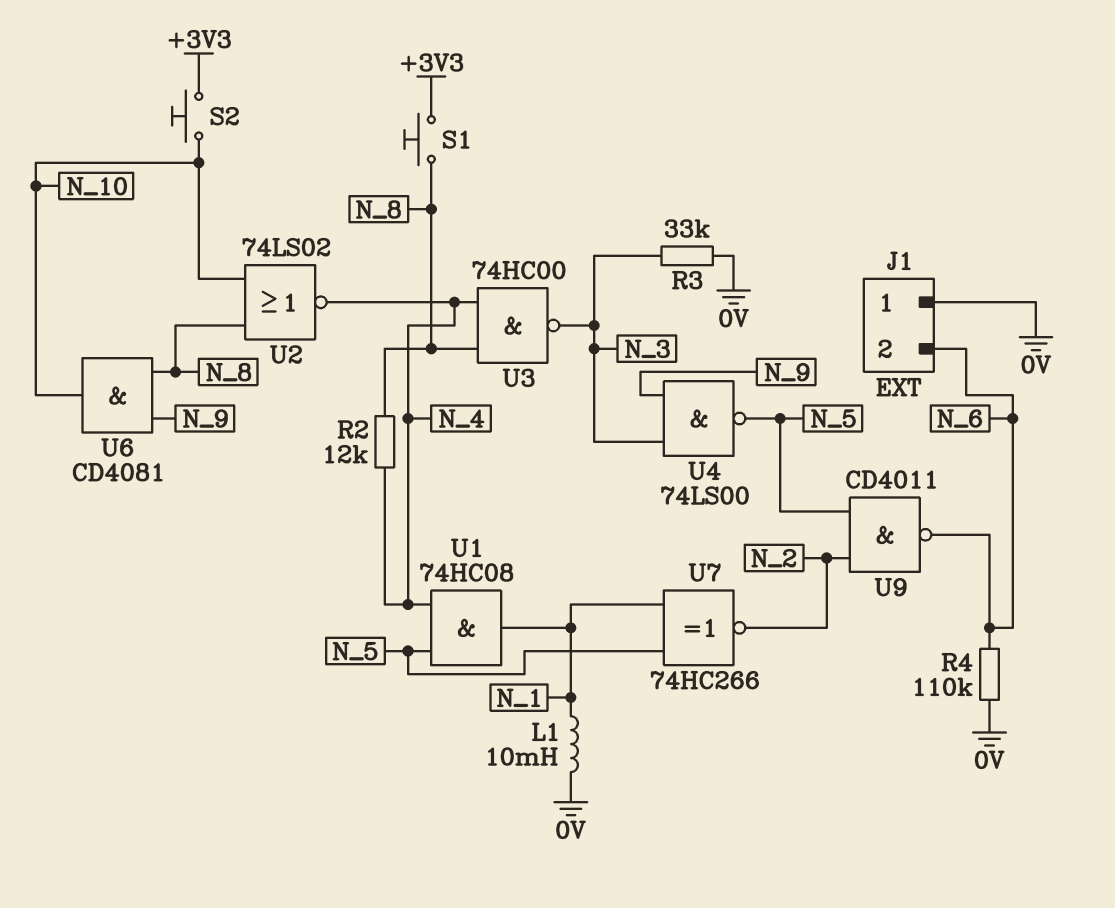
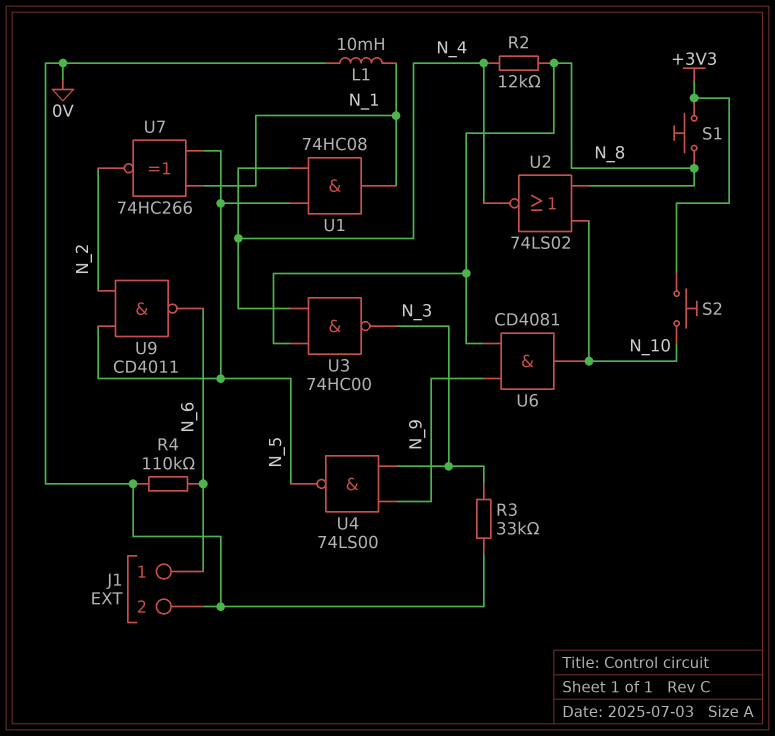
J1 pin 1: 0V -> N_6
J1 pin 2: N_6 -> 0V

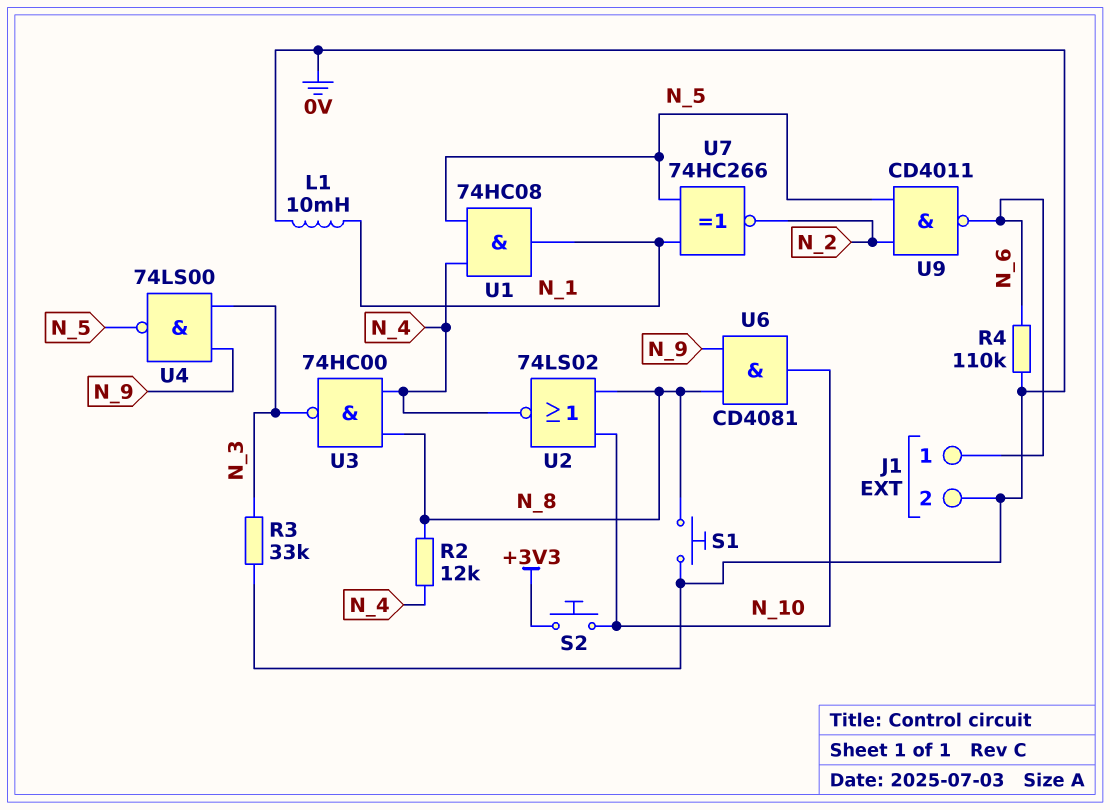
S1: button (+3V3, N_8) -> button (0V, N_8)

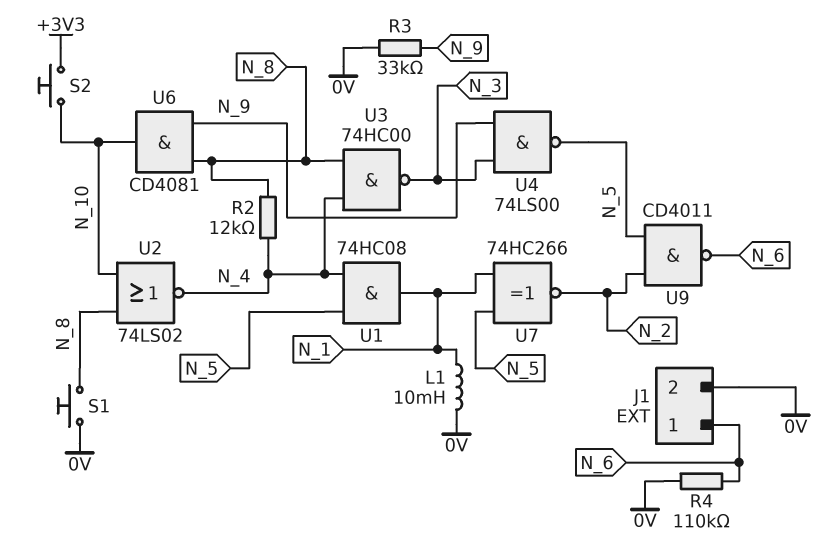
R3: 33k (0V, N_3) -> 33k (0V, N_9)

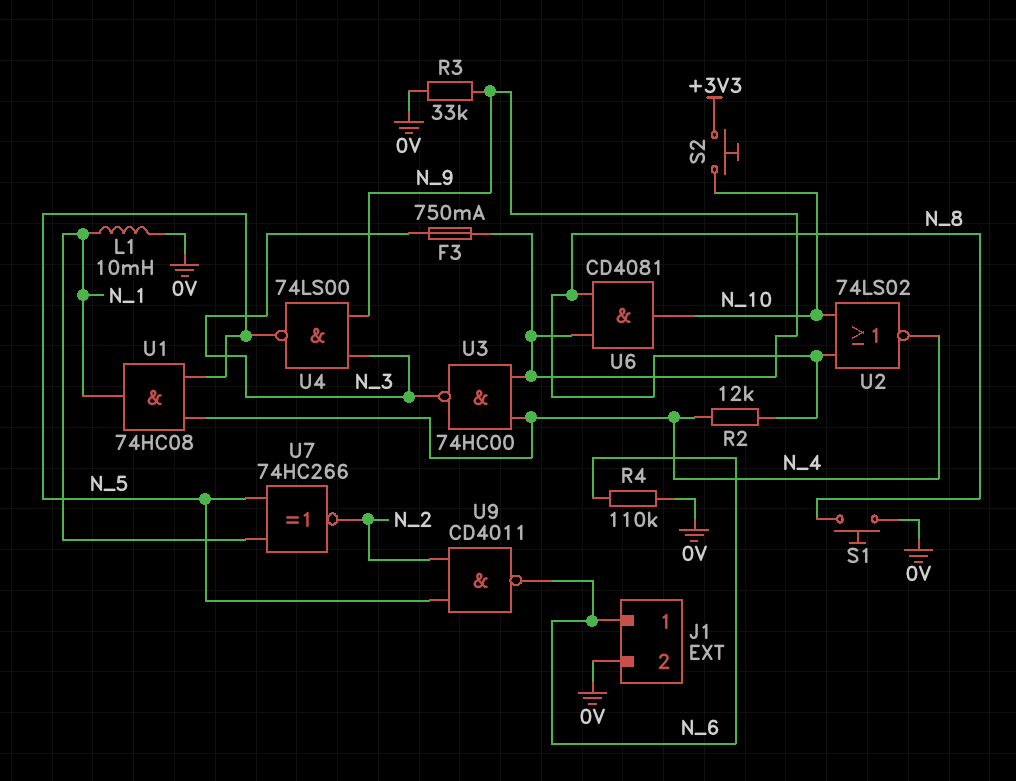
F3: none -> 750mA (N_3, N_9)
U3: NAND 74HC00 (in N_4, in N_8, out N_3) -> NAND 74HC00 (in N_4, in N_9, out N_3)

